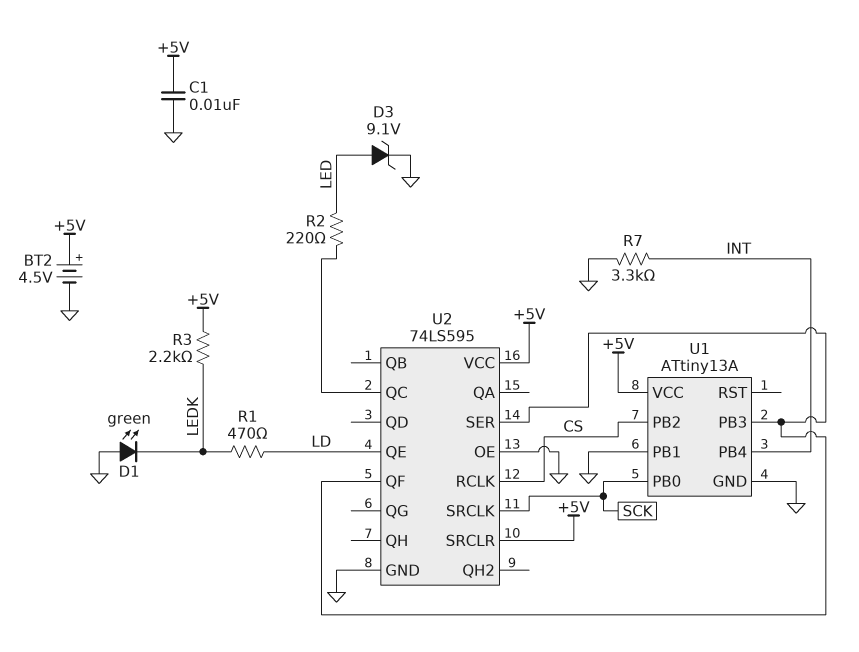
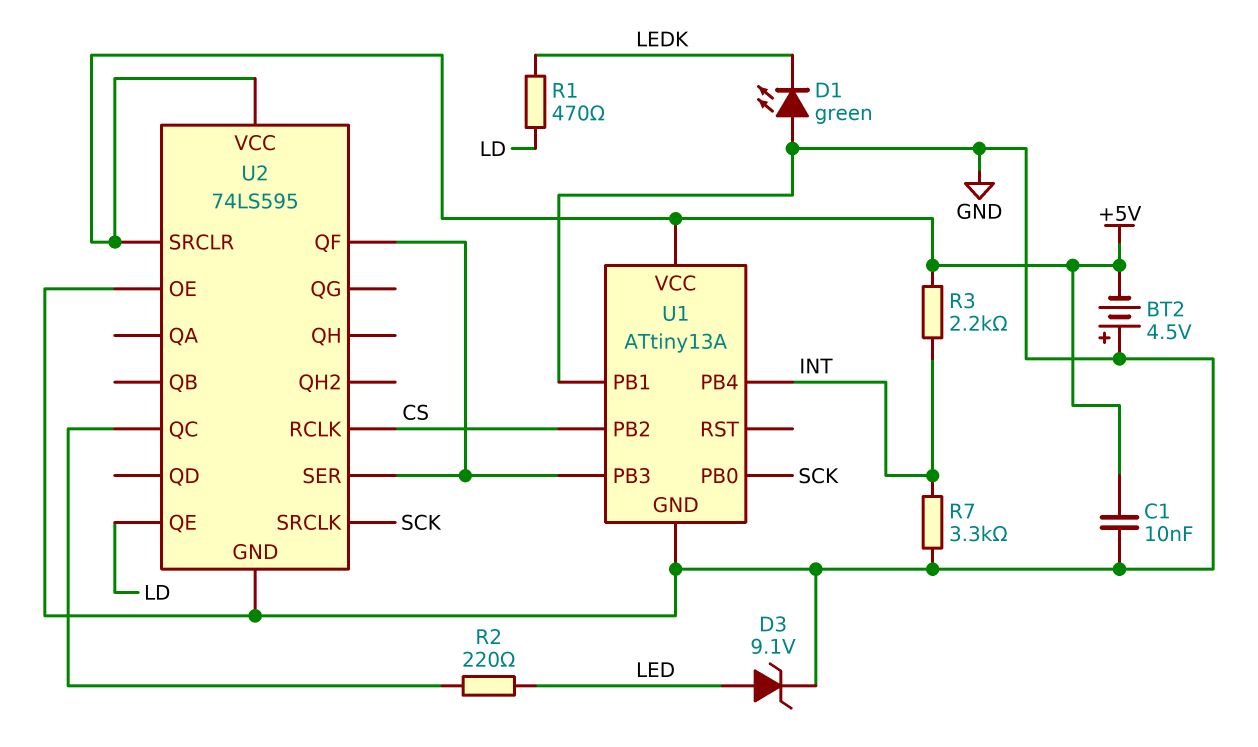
BT2: 4.5V (plus +5V, minus GND) -> 4.5V (plus GND, minus +5V)
R3: 2.2k (+5V, LEDK) -> 2.2k (+5V, INT)

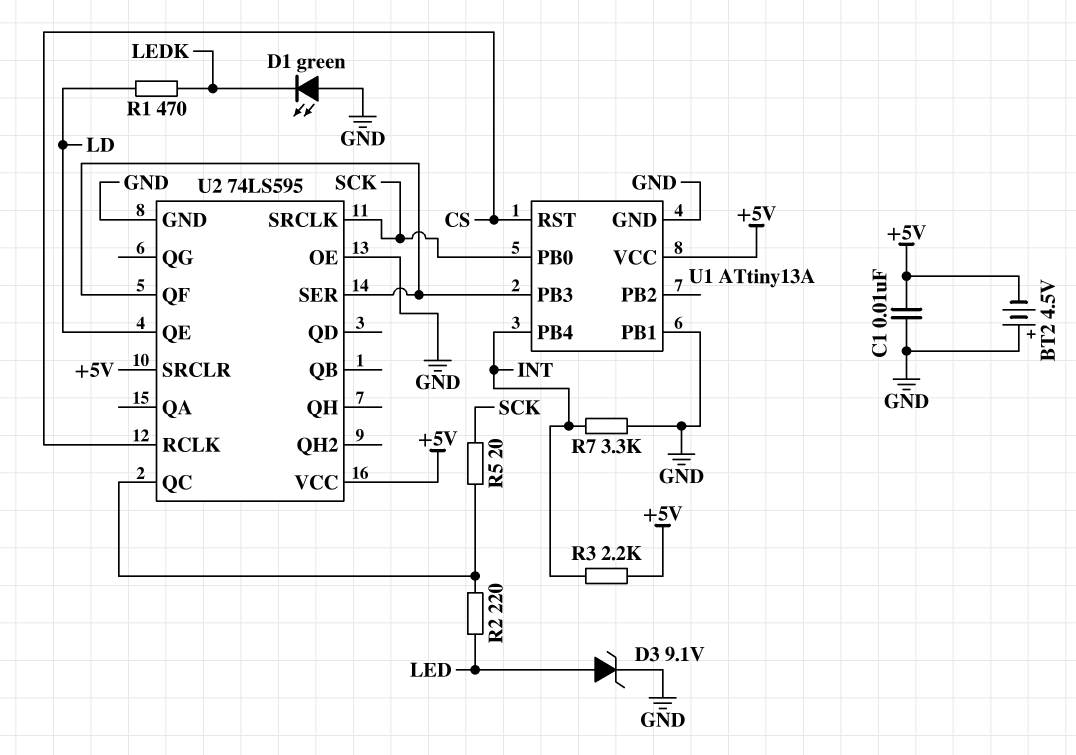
R5: none -> 20 (SCK, U2/QC)
U1 pin PB2: CS -> none
U1 pin RST: none -> CS

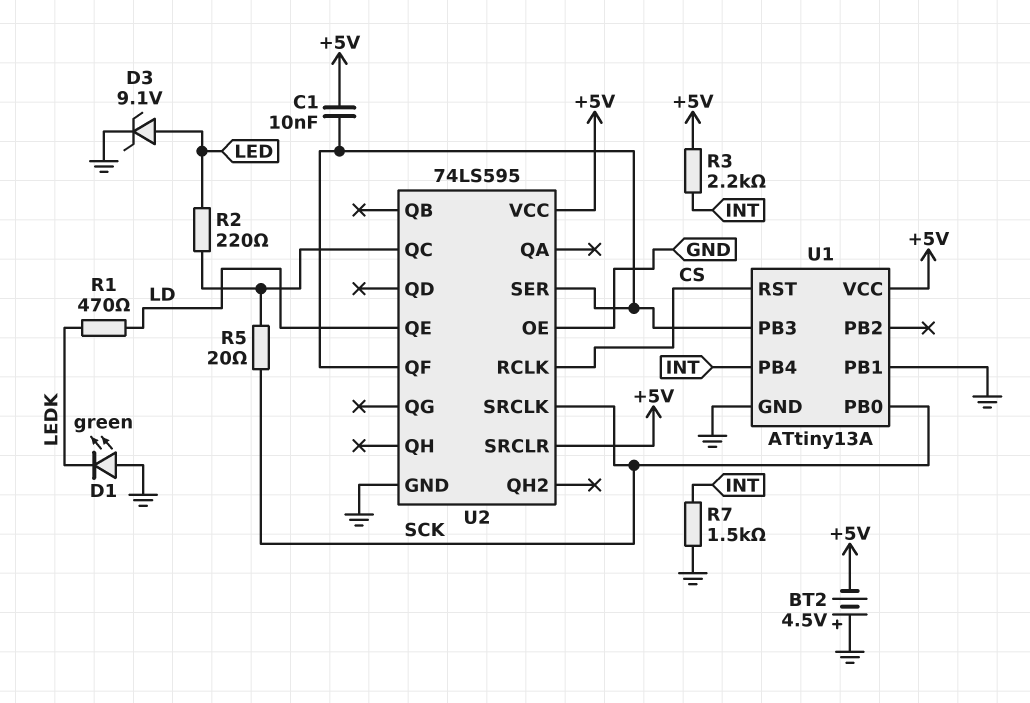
C1: 10nF (+5V, GND) -> 10nF (+5V, U1/PB3)
R7: 3.3k (GND, INT) -> 1.5k (GND, INT)

